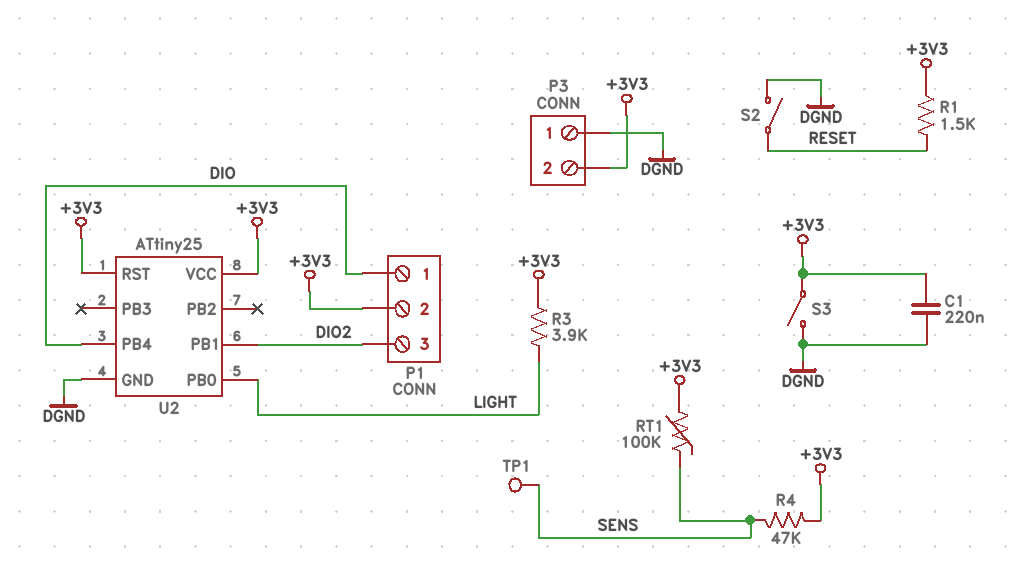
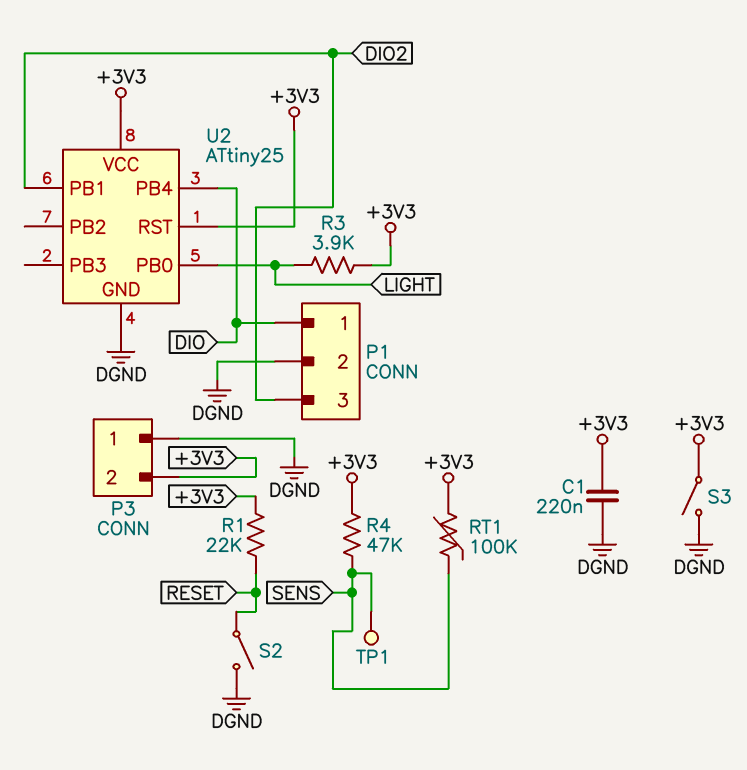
P1 pin 2: +3V3 -> DGND
R1: 1.5k (+3V3, RESET) -> 22k (+3V3, RESET)

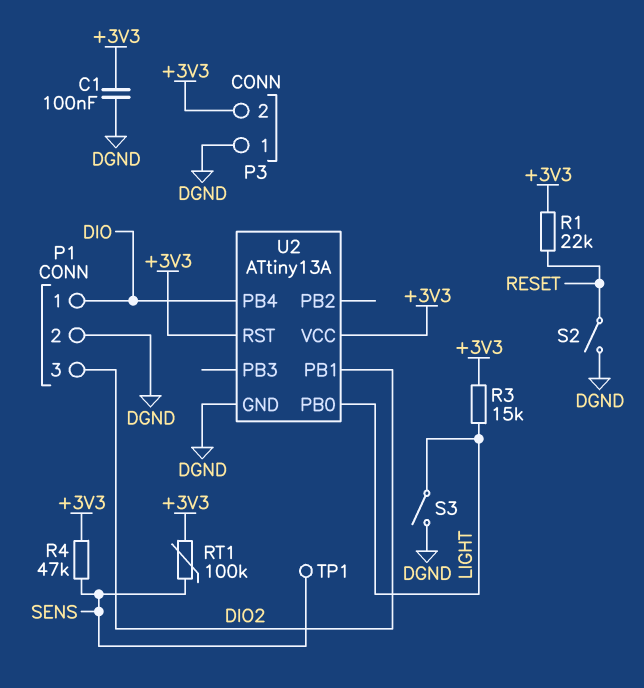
C1: 220nF (+3V3, DGND) -> 100nF (+3V3, DGND)
R3: 3.9k (+3V3, LIGHT) -> 15k (+3V3, LIGHT)
S3: switch (+3V3, DGND) -> switch (DGND, LIGHT)
U2: ATtiny25 -> ATtiny13A

